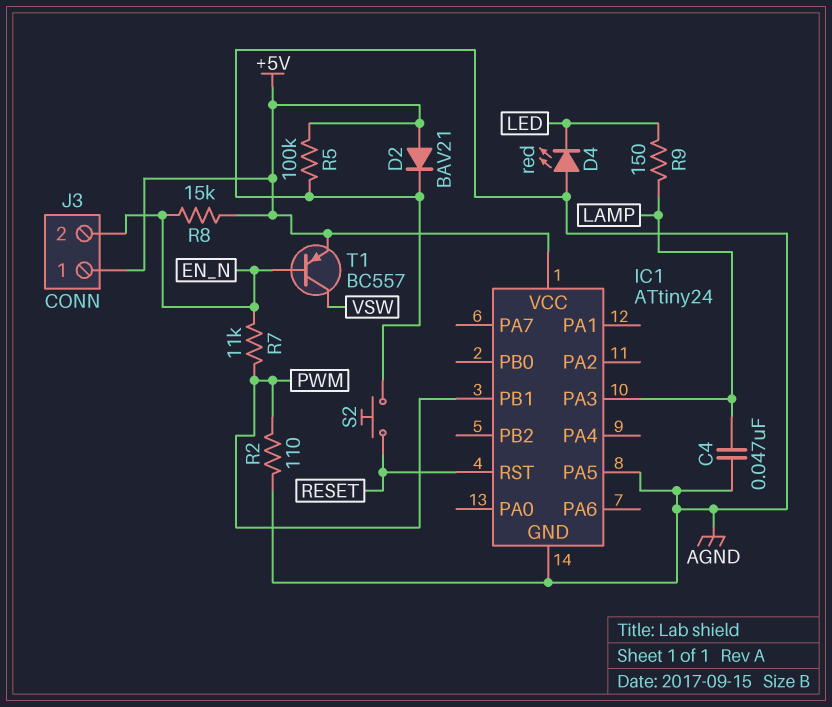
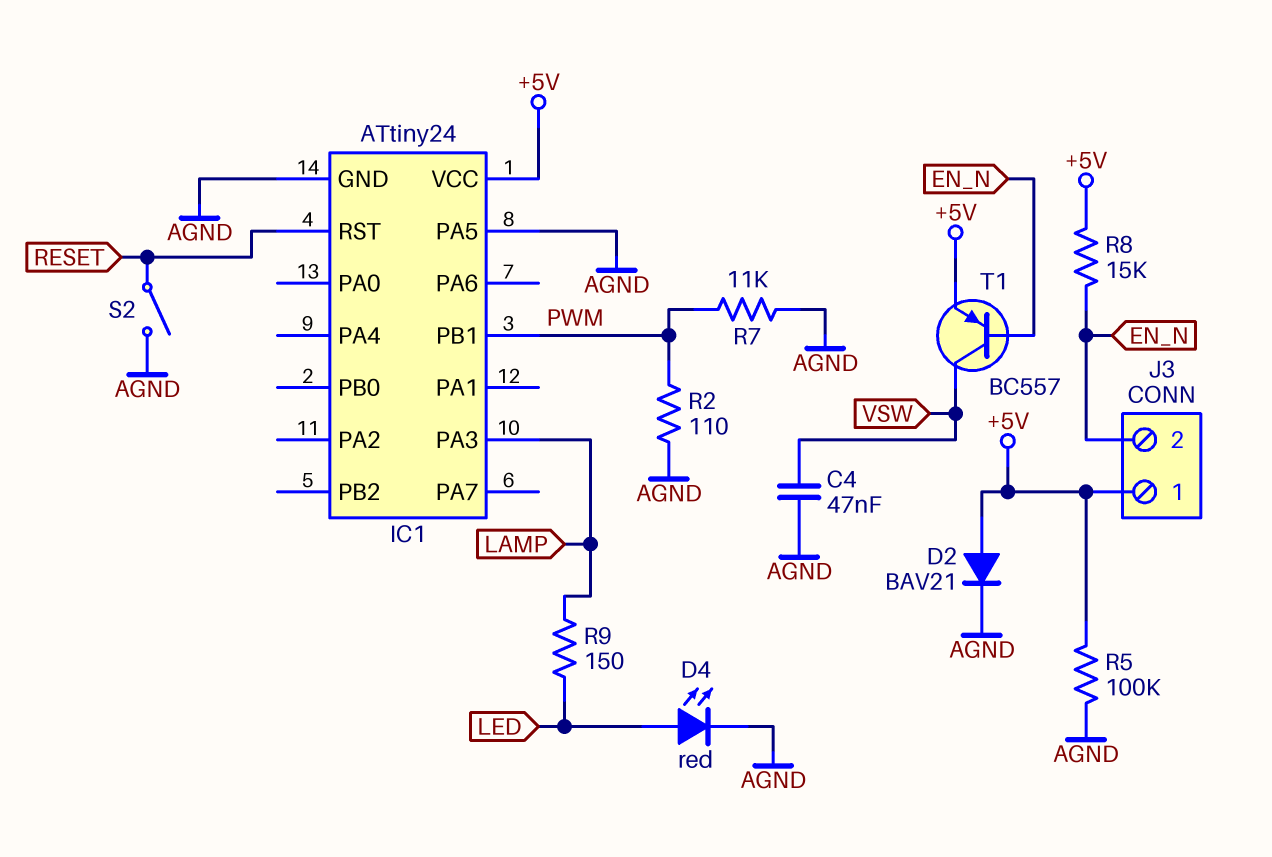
C4: 47nF (AGND, LAMP) -> 47nF (AGND, VSW)
D4: LED red (A AGND, K LED) -> LED red (A LED, K AGND)
R7: 11k (EN_N, PWM) -> 11k (AGND, PWM)
S2: button (AGND, RESET) -> switch (AGND, RESET)

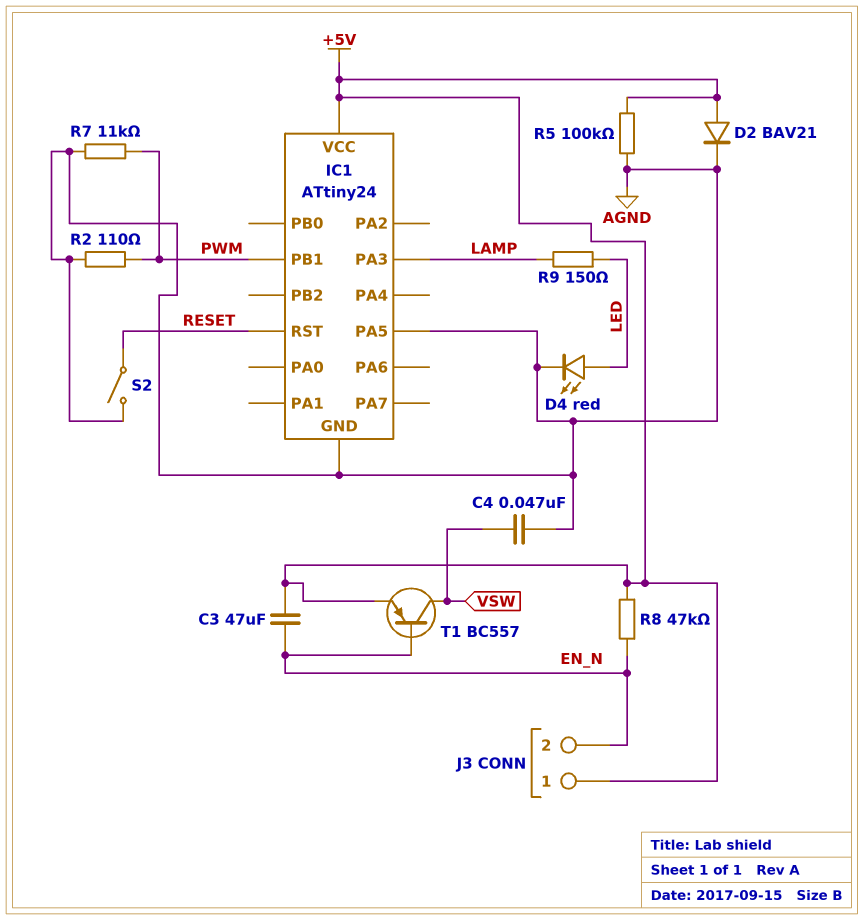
C3: none -> 47uF (+5V, EN_N)
R8: 15k (+5V, EN_N) -> 47k (+5V, EN_N)

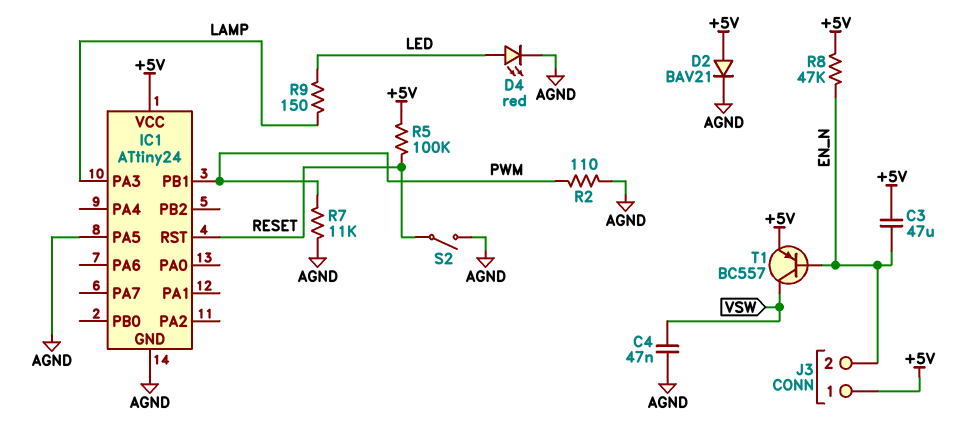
R5: 100k (+5V, AGND) -> 100k (+5V, RESET)

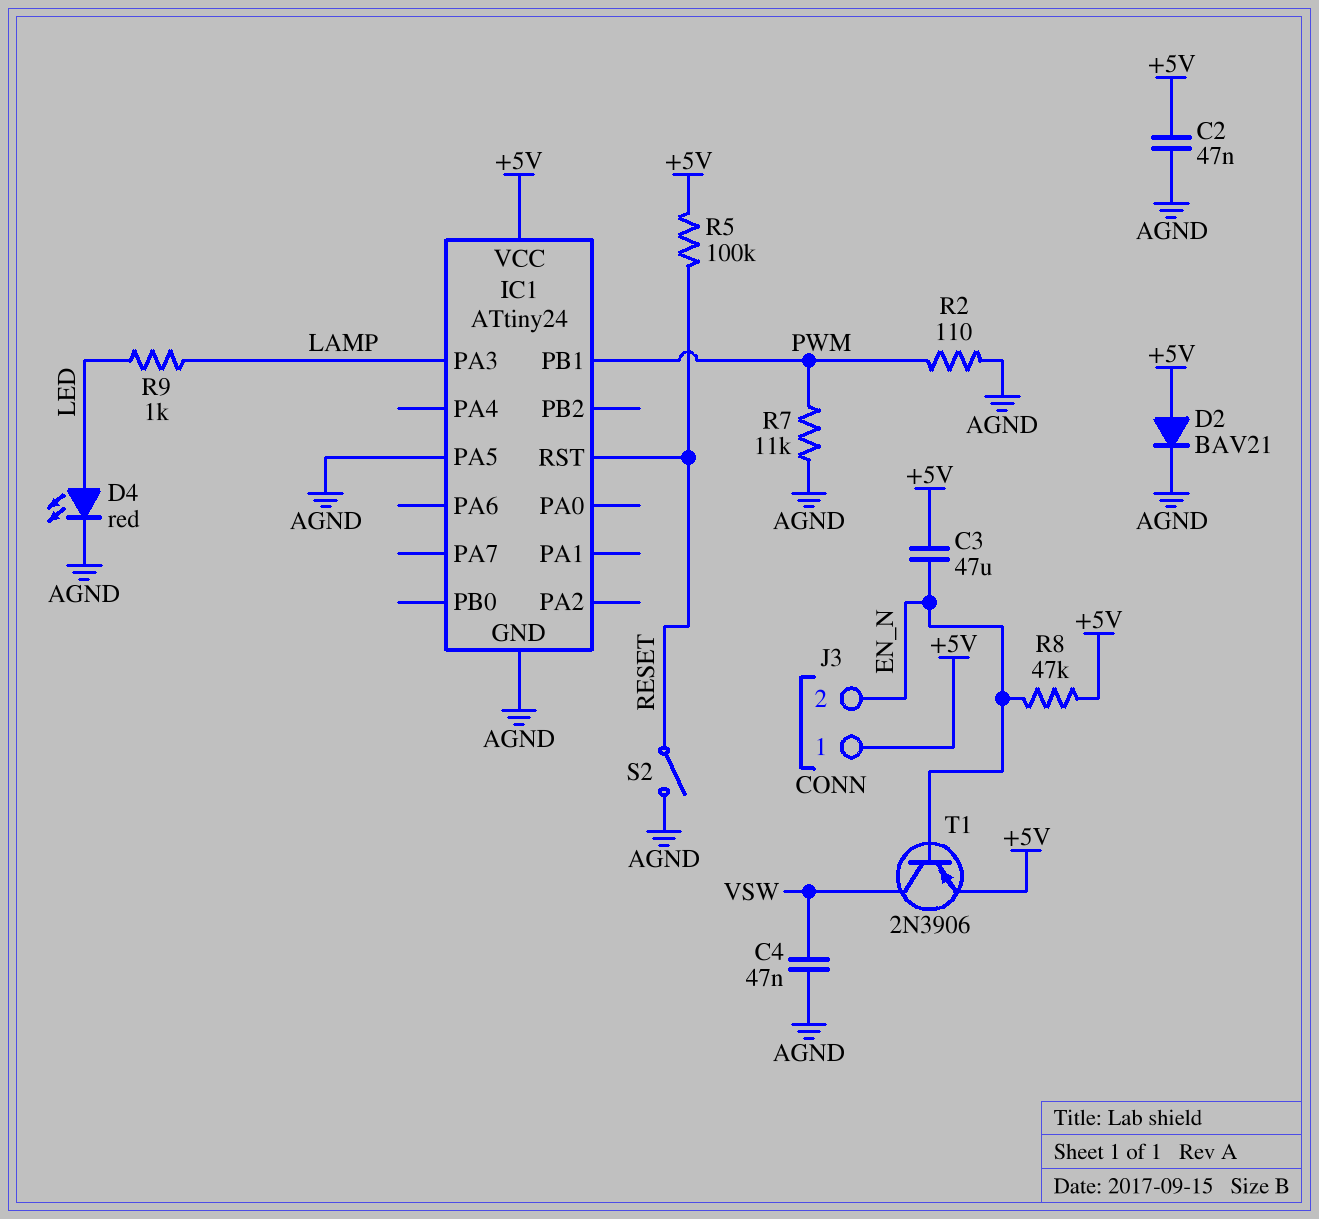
C2: none -> 47nF (+5V, AGND)
R9: 150 (LAMP, LED) -> 1k (LAMP, LED)
T1: PNP BC557 (B EN_N, C VSW, E +5V) -> PNP 2N3906 (B EN_N, C VSW, E +5V)

